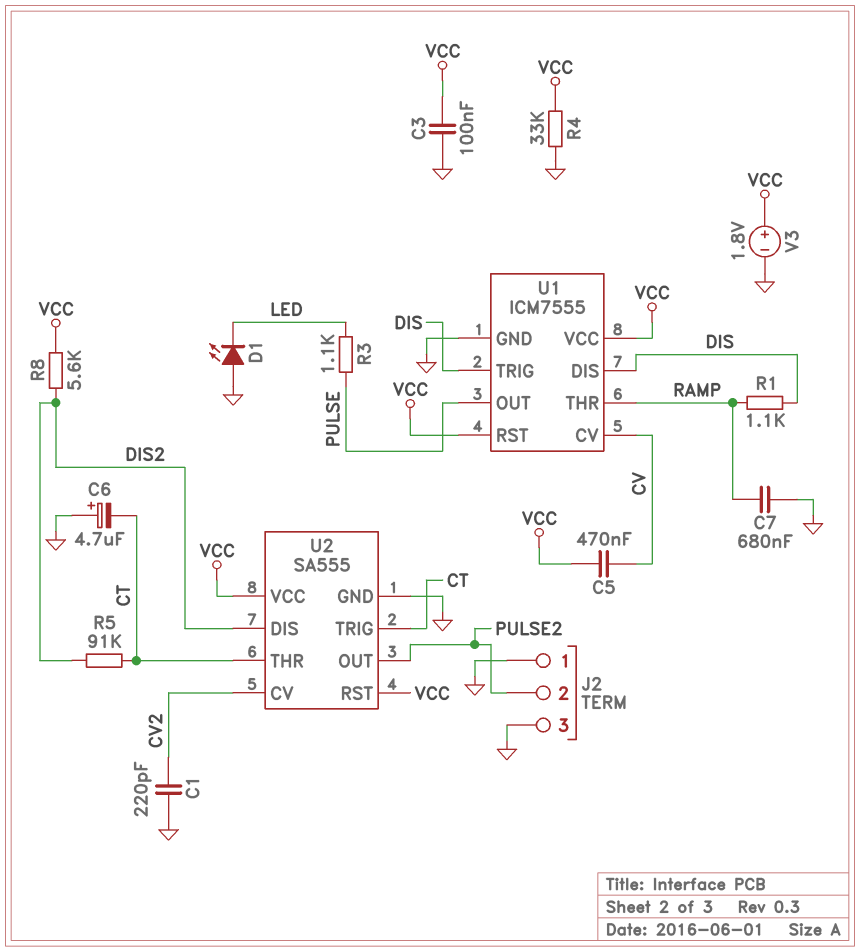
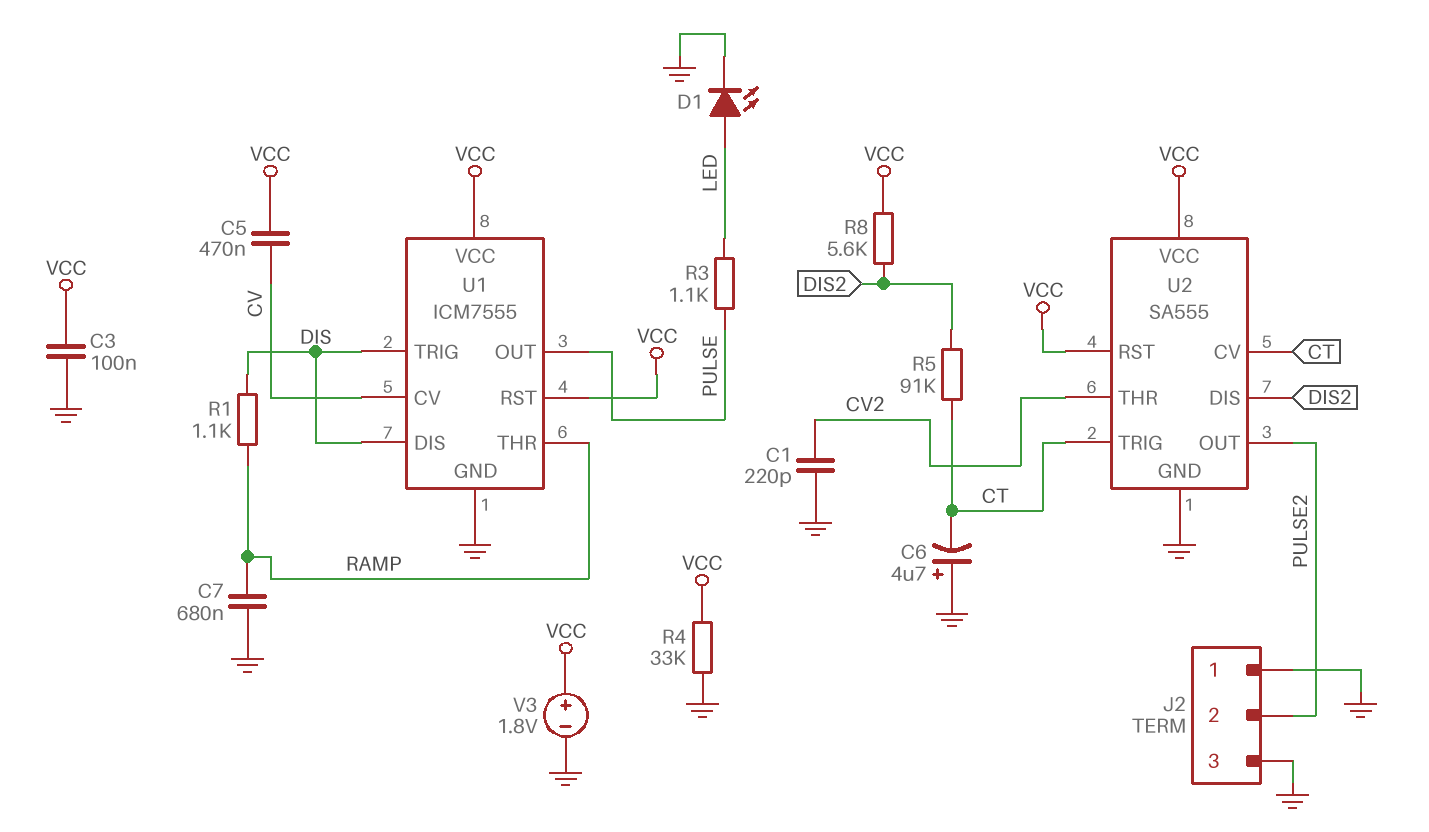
D1: LED (A GND, K LED) -> LED (A LED, K GND)
U2 pin CV: CV2 -> CT
U2 pin THR: CT -> CV2

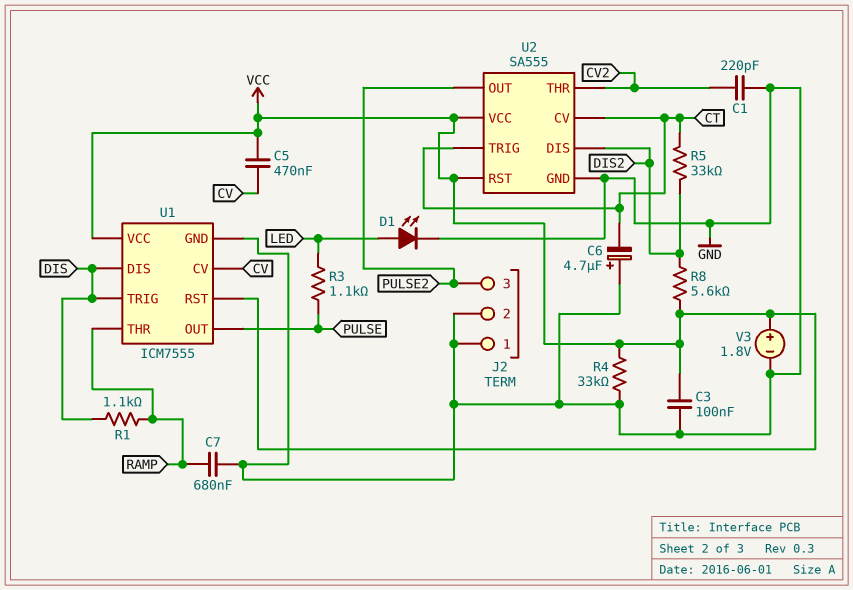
J2 pin 2: PULSE2 -> GND
J2 pin 3: GND -> PULSE2
R5: 91k (CT, DIS2) -> 33k (CT, DIS2)

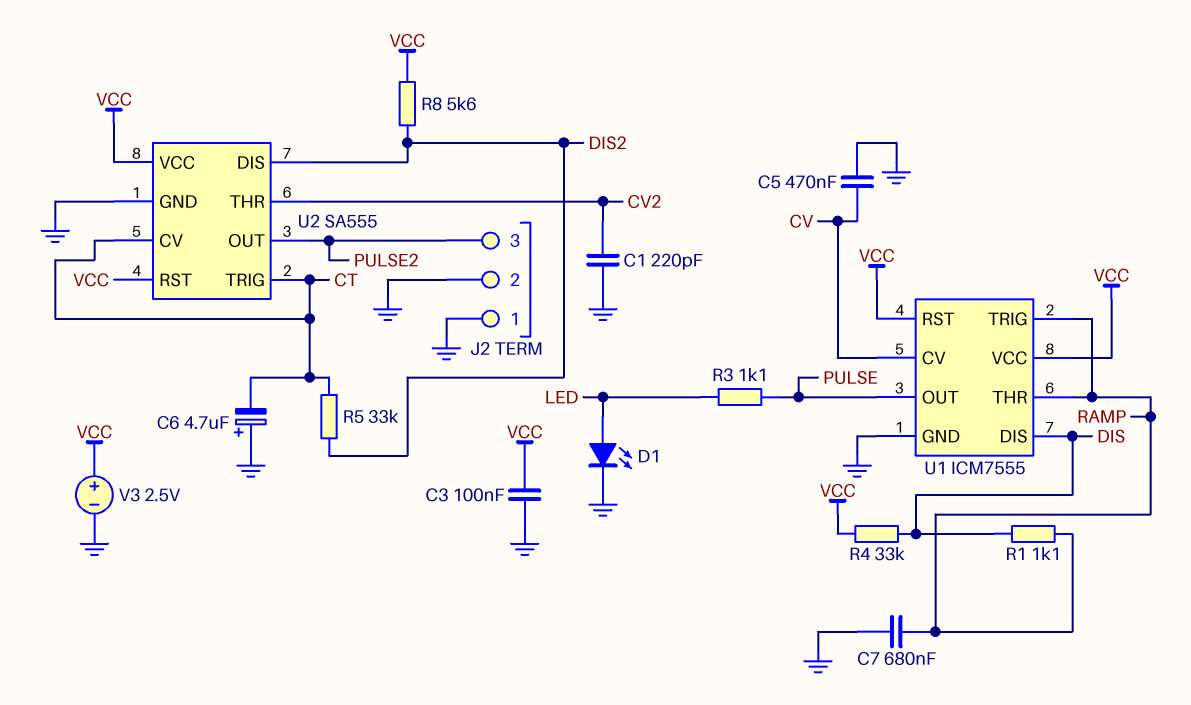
C5: 470nF (CV, VCC) -> 470nF (CV, GND)
R4: 33k (GND, VCC) -> 33k (DIS, VCC)
U1 pin TRIG: DIS -> RAMP
V3: 1.8V (plus VCC, minus GND) -> 2.5V (plus VCC, minus GND)

